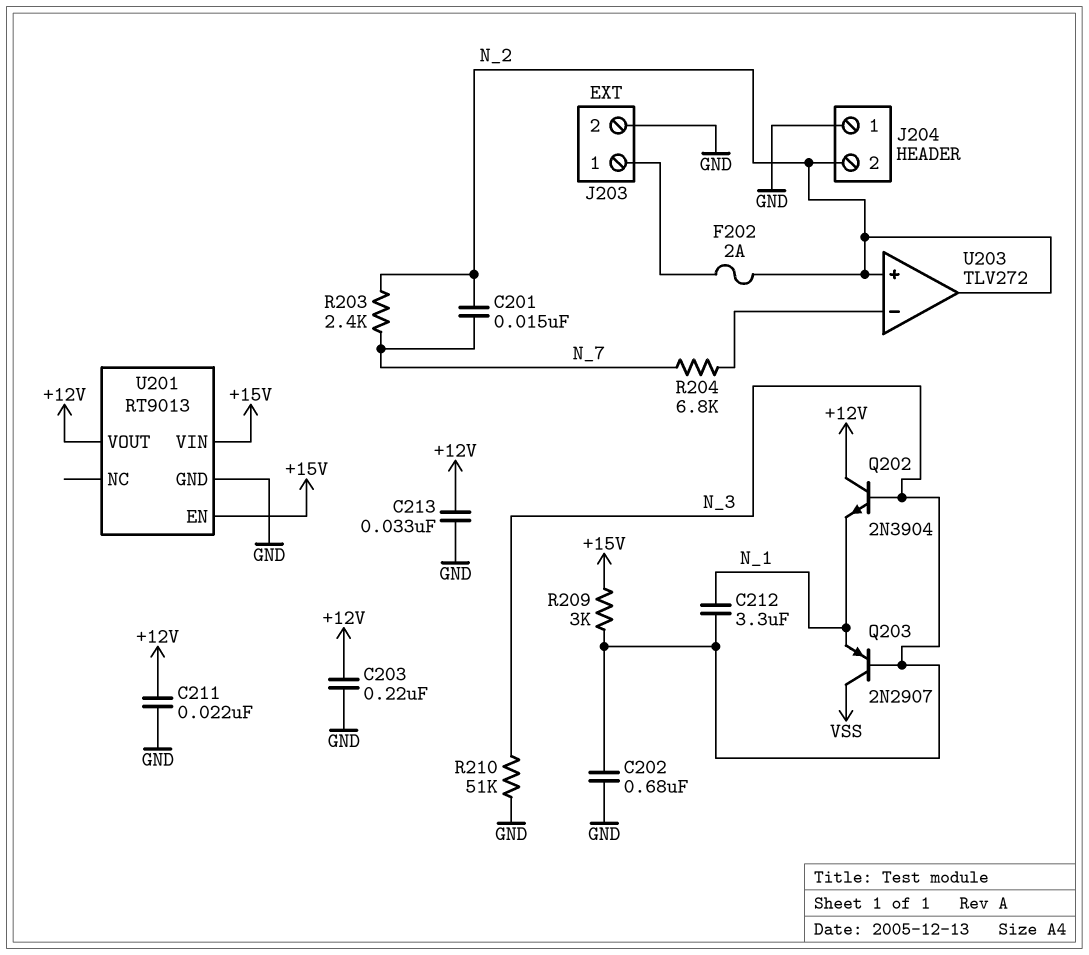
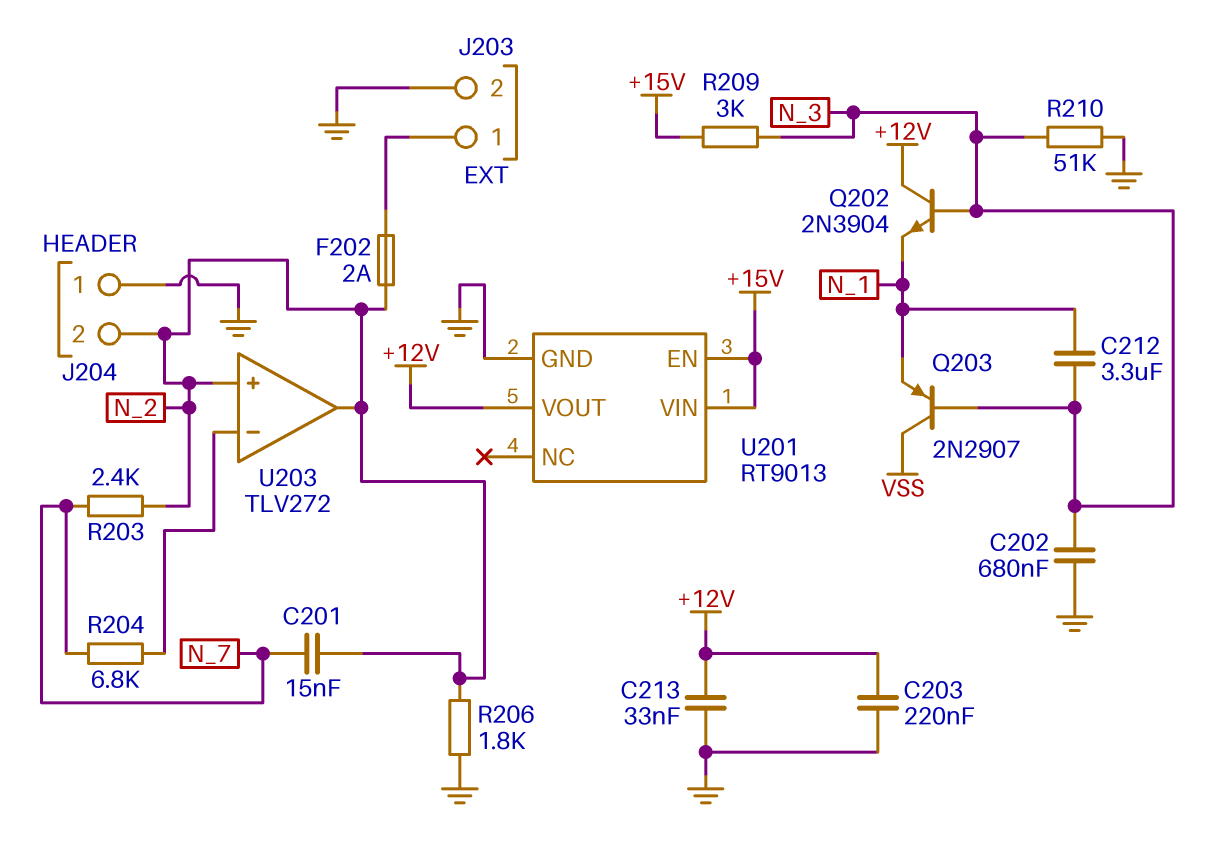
C211: 22nF (+12V, GND) -> none
R206: none -> 1.8k (GND, N_2)

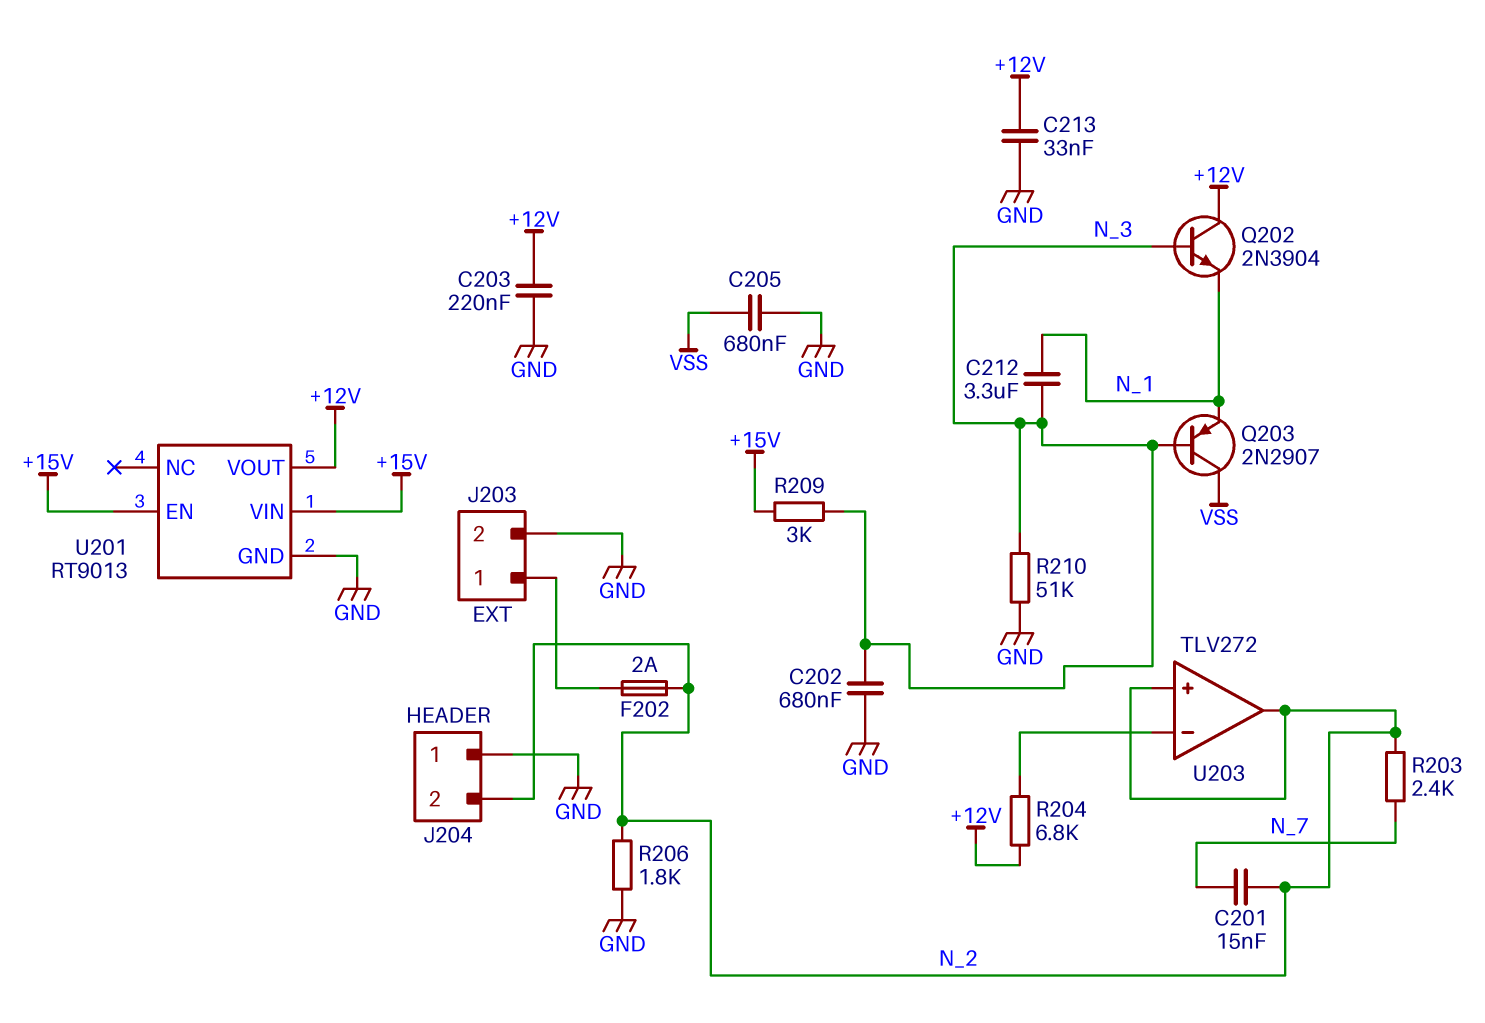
C205: none -> 680nF (GND, VSS)
R204: 6.8k (N_7, U203/in-) -> 6.8k (+12V, U203/in-)

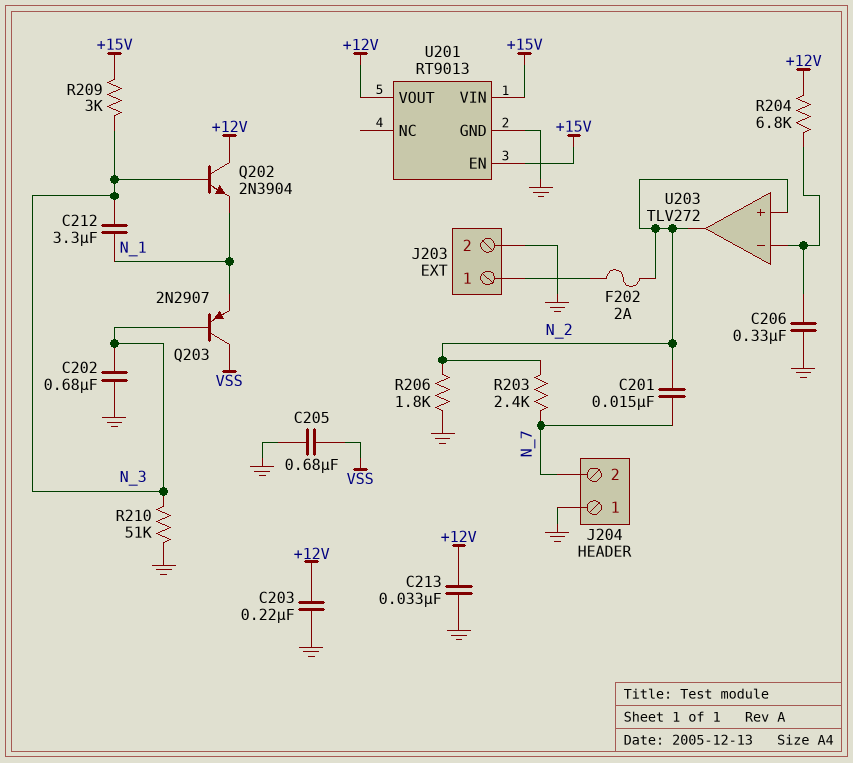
C206: none -> 330nF (GND, U203/in-)
J204 pin 2: N_2 -> N_7

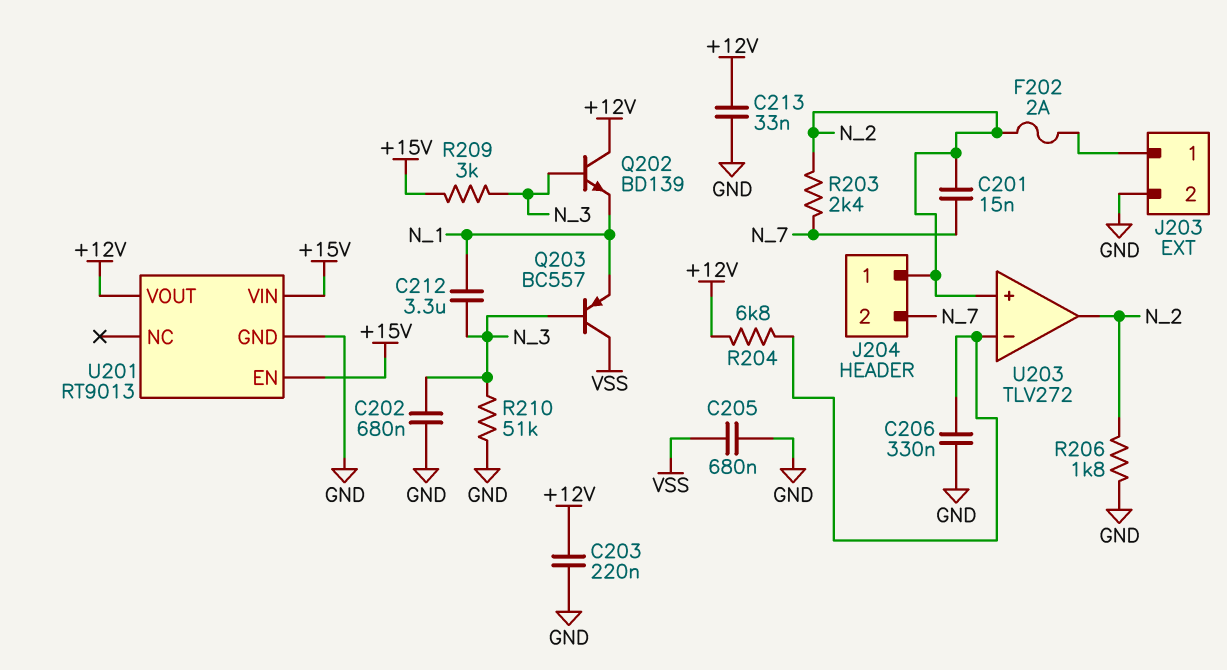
J204 pin 1: GND -> N_2
Q202: NPN 2N3904 (B N_3, C +12V, E N_1) -> NPN BD139 (B N_3, C +12V, E N_1)
Q203: PNP 2N2907 (B N_3, C VSS, E N_1) -> PNP BC557 (B N_3, C VSS, E N_1)

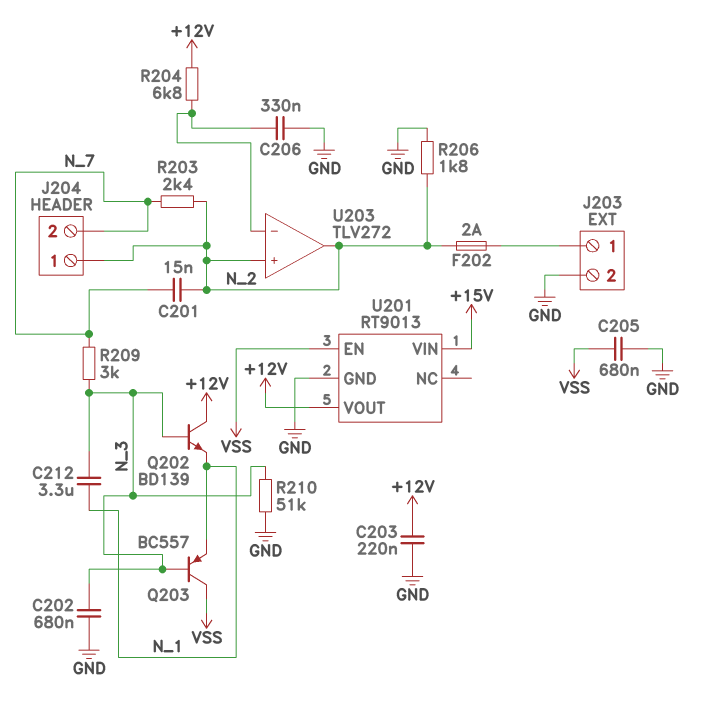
C213: 33nF (+12V, GND) -> none
R209: 3k (+15V, N_3) -> 3k (N_3, N_7)
U201 pin EN: +15V -> VSS

